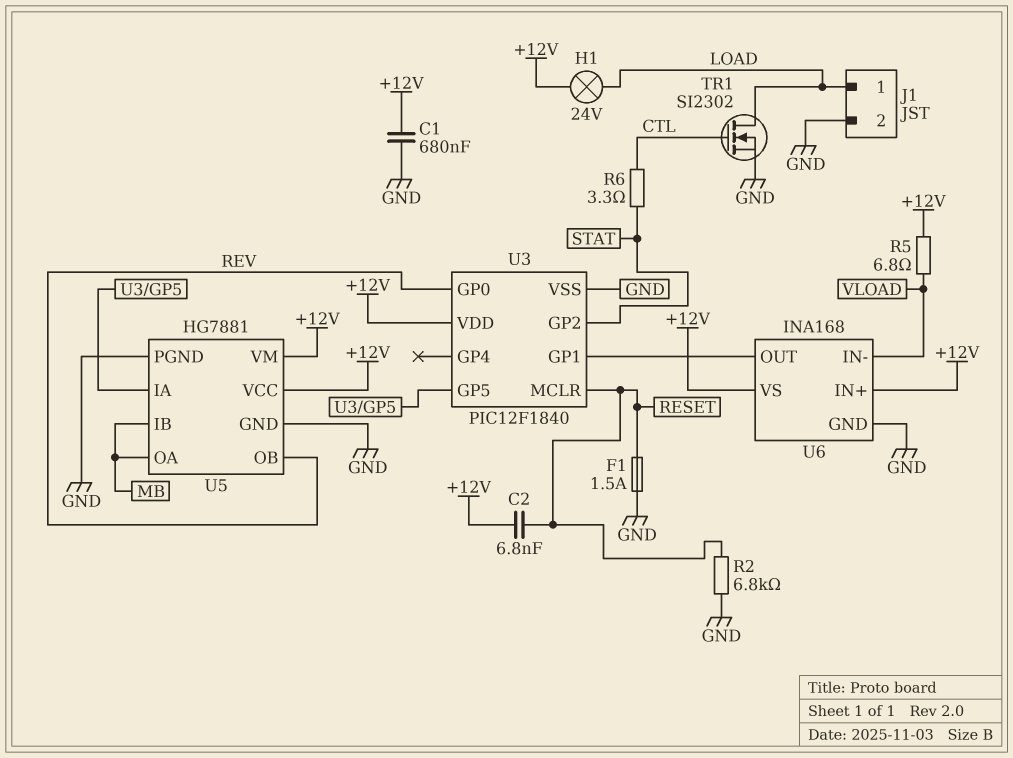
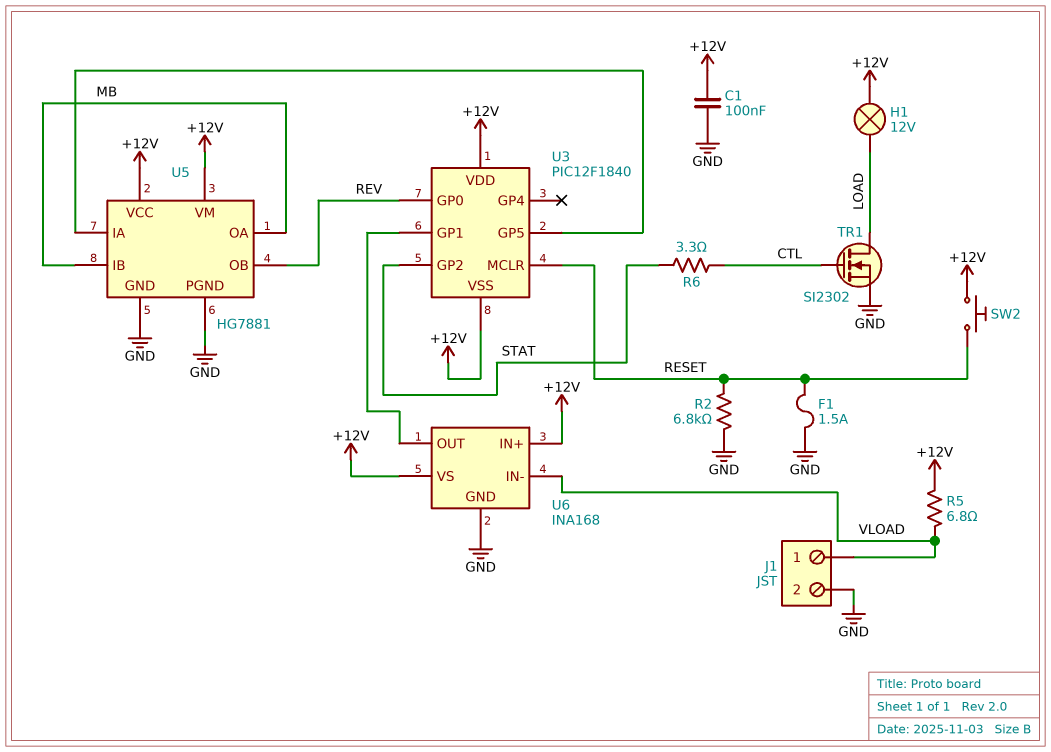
C1: 680nF (+12V, GND) -> 100nF (+12V, GND)
C2: 6.8nF (+12V, RESET) -> none
H1: lamp 24V (+12V, LOAD) -> lamp 12V (+12V, LOAD)
J1 pin 1: LOAD -> VLOAD
SW2: none -> button (+12V, RESET)
U3 pin VSS: GND -> +12V

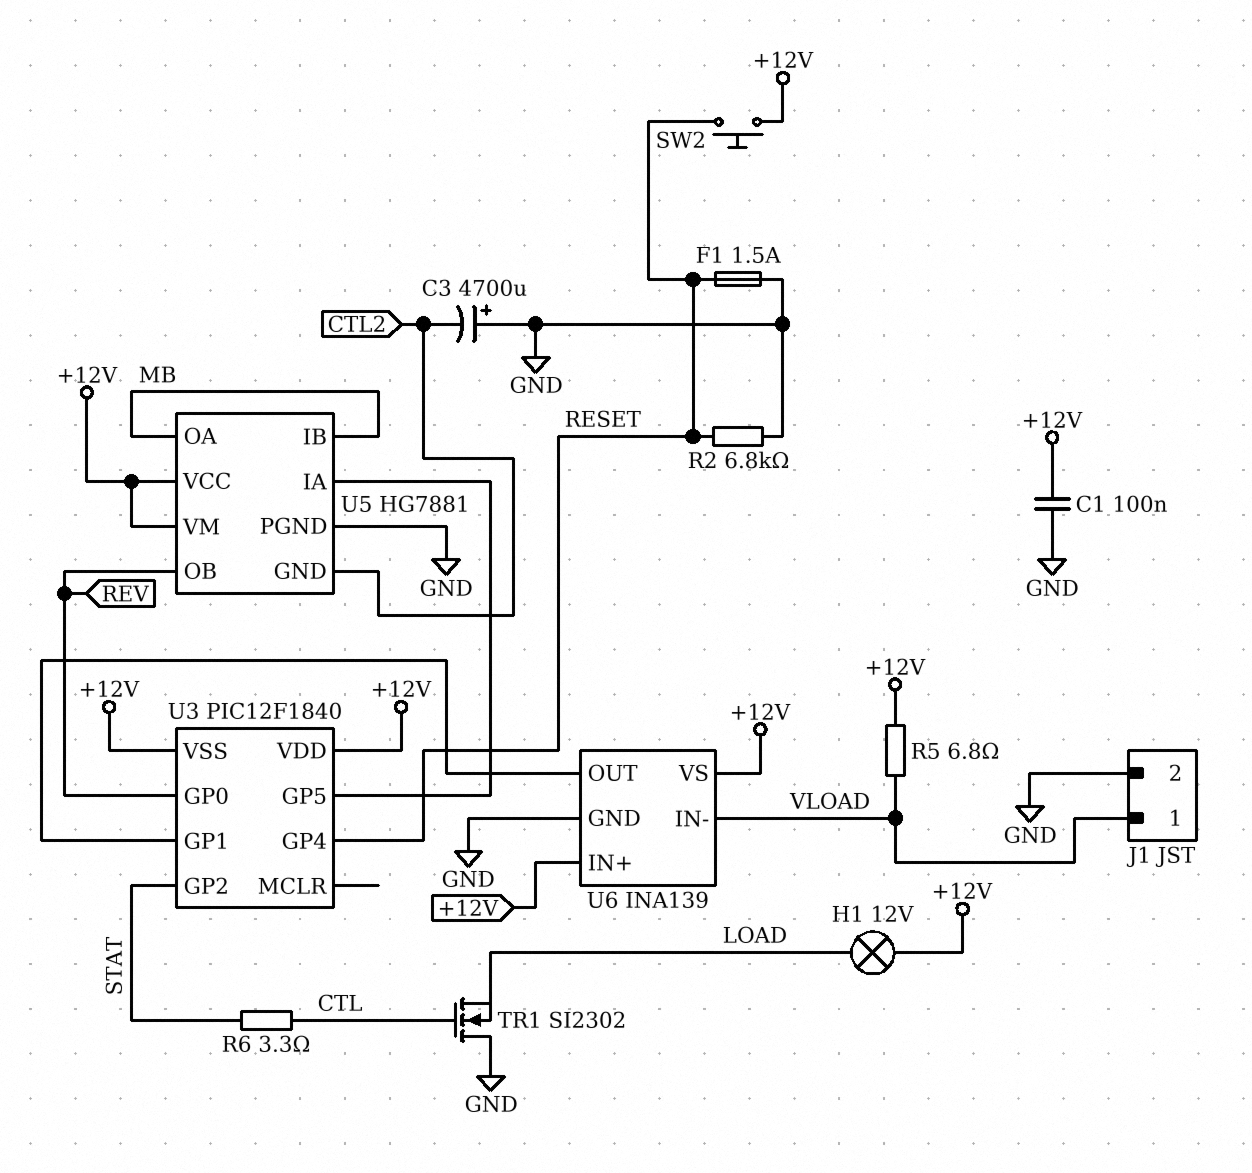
C3: none -> 4700uF (plus GND, minus CTL2)
TR1: NMOS SI2302 (G CTL, D LOAD, S GND) -> NMOS SI2302 (G CTL, D GND, S LOAD)
U3 pin GP4: none -> RESET
U3 pin MCLR: RESET -> none
U5 pin GND: GND -> CTL2
U6: INA168 -> INA139

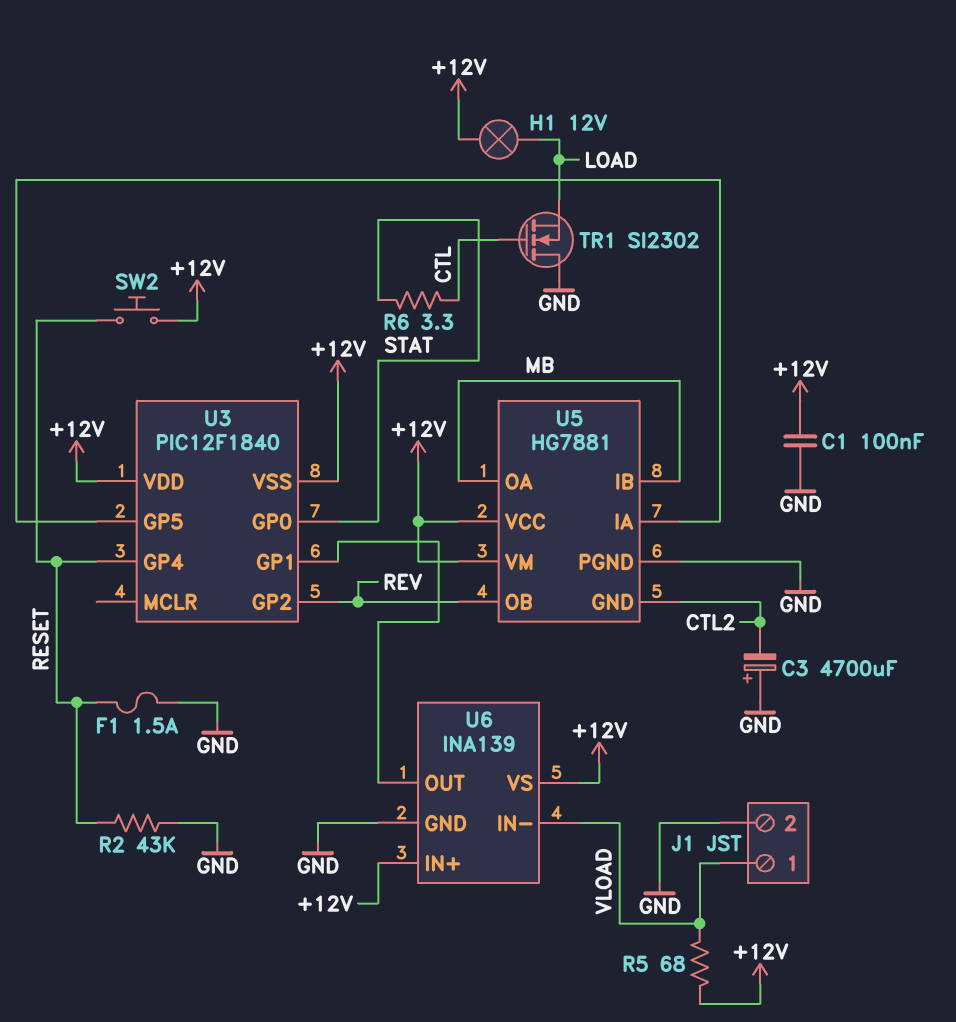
R2: 6.8k (GND, RESET) -> 43k (GND, RESET)
R5: 6.8 (+12V, VLOAD) -> 68 (+12V, VLOAD)
U3 pin GP0: REV -> STAT
U3 pin GP2: STAT -> REV

